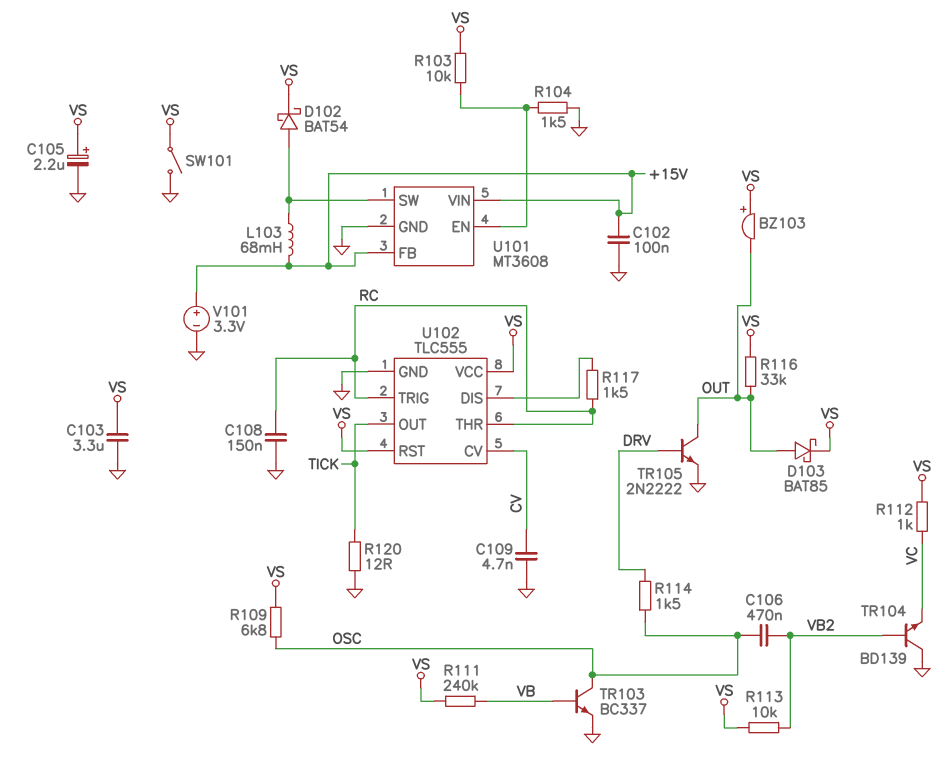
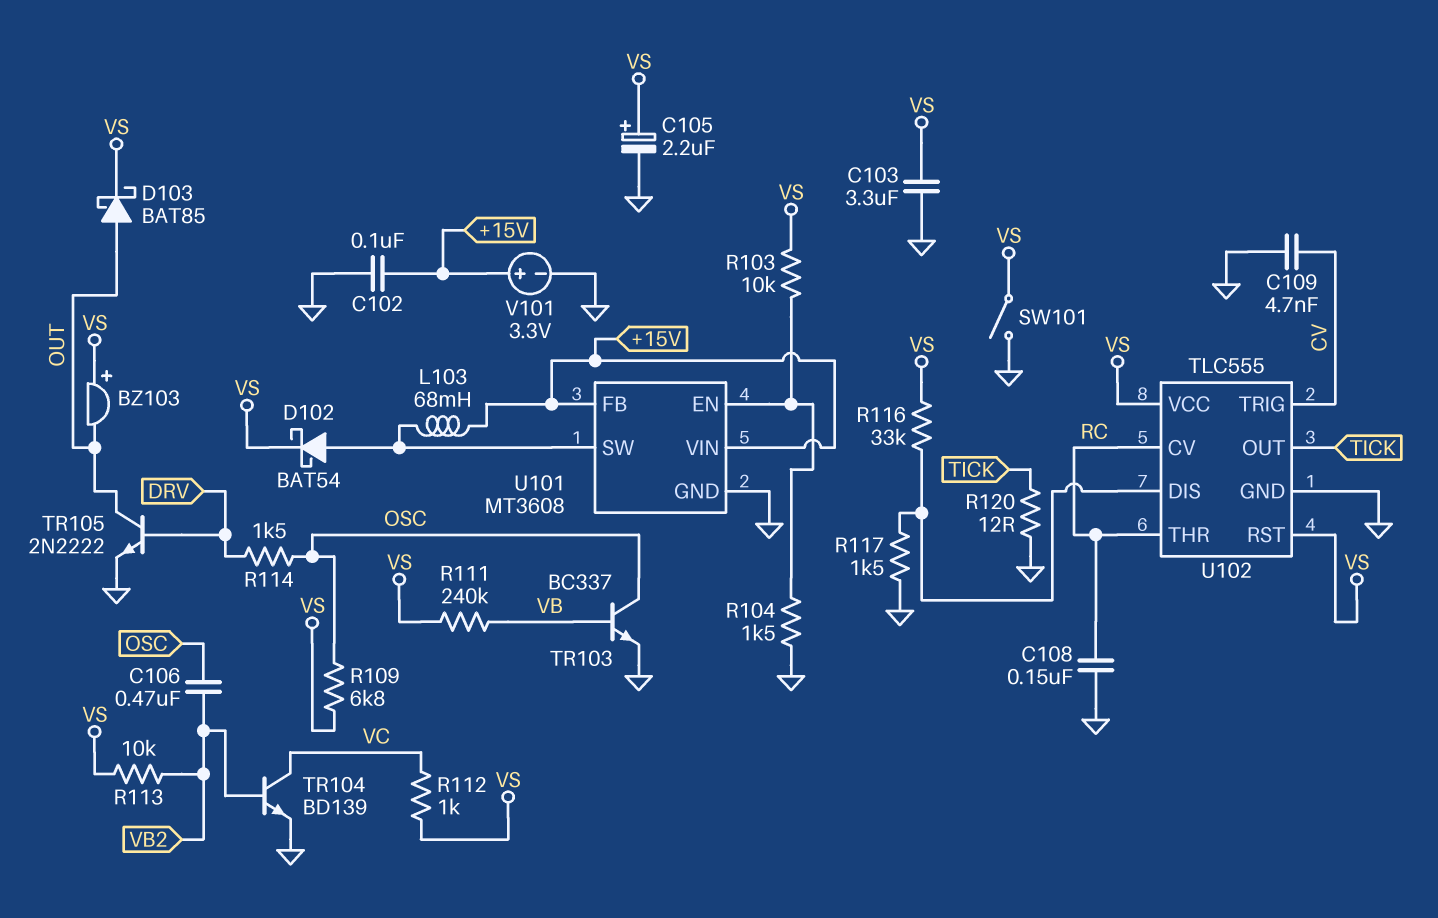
R116: 33k (OUT, VS) -> 33k (U102/DIS, VS)
R117: 1.5k (RC, U102/DIS) -> 1.5k (GND, U102/DIS)
TR104: NPN BD139 (B VB2, C GND, E VC) -> NPN BD139 (B VB2, C VC, E GND)
U102 pin CV: CV -> RC
U102 pin TRIG: RC -> CV

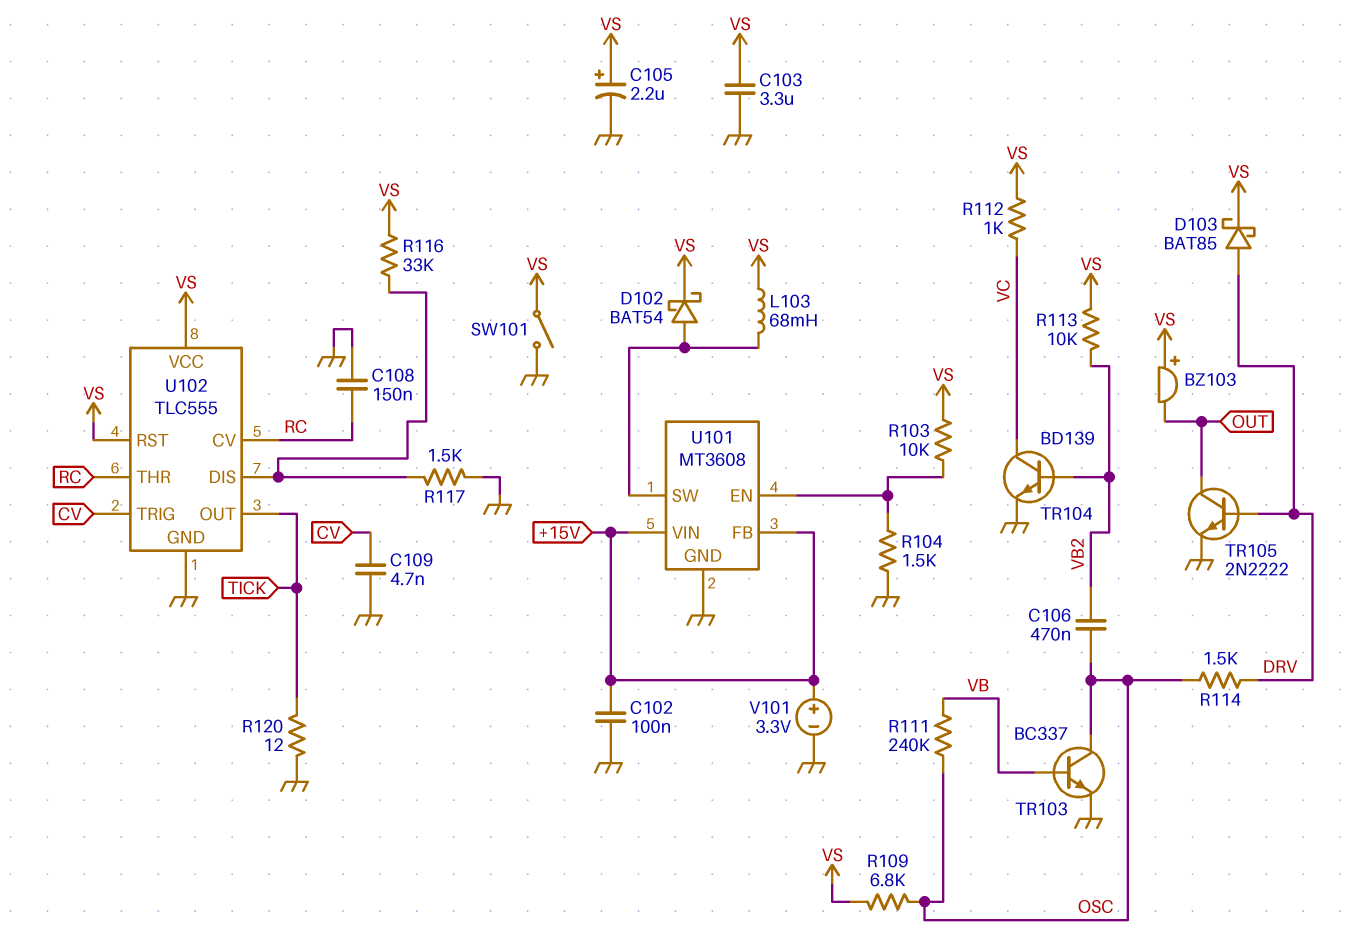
D103: schottky BAT85 (A OUT, K VS) -> schottky BAT85 (A DRV, K VS)
L103: 68mH (+15V, U101/SW) -> 68mH (U101/SW, VS)
R111: 240k (VB, VS) -> 240k (OSC, VB)

